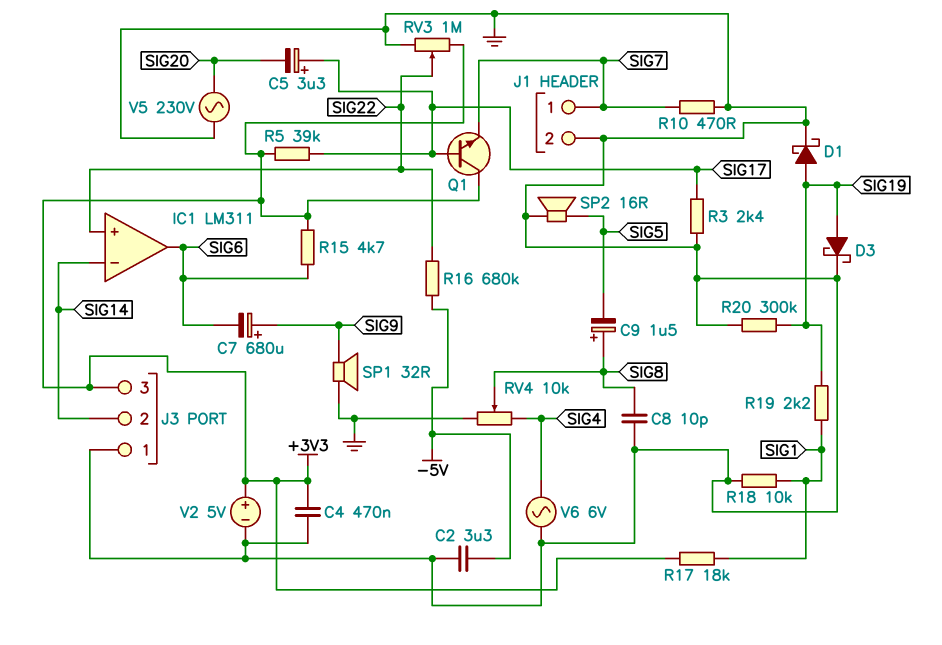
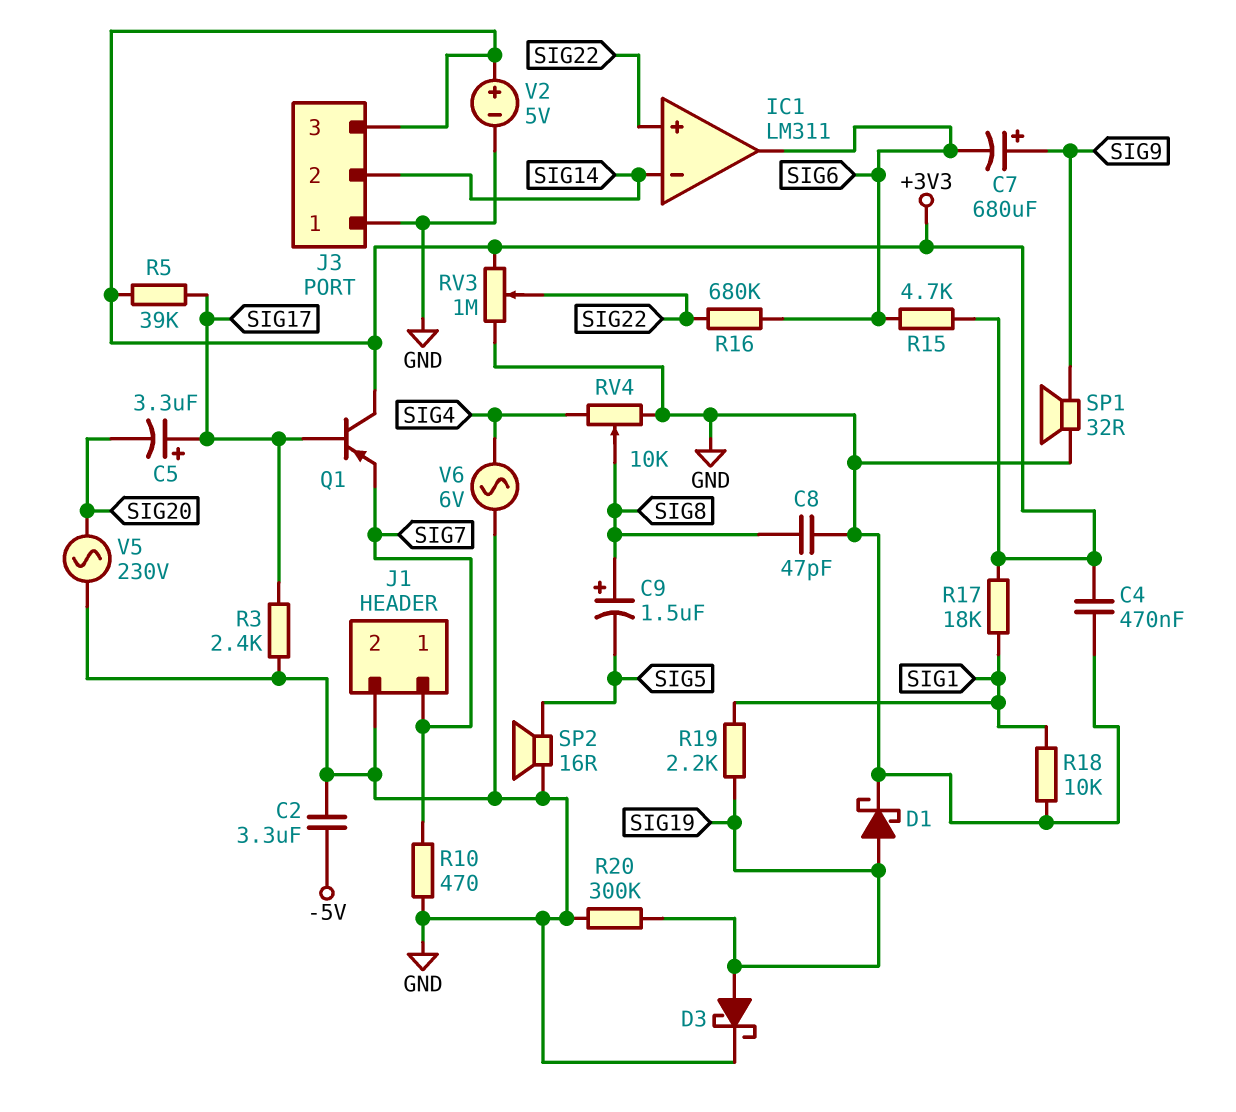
C8: 10pF (GND, SIG8) -> 47pF (GND, SIG8)
Q1: NPN (B SIG17, C +3V3, E SIG7) -> PNP (B SIG17, C +3V3, E SIG7)
R16: 680k (-5V, SIG22) -> 680k (SIG6, SIG22)

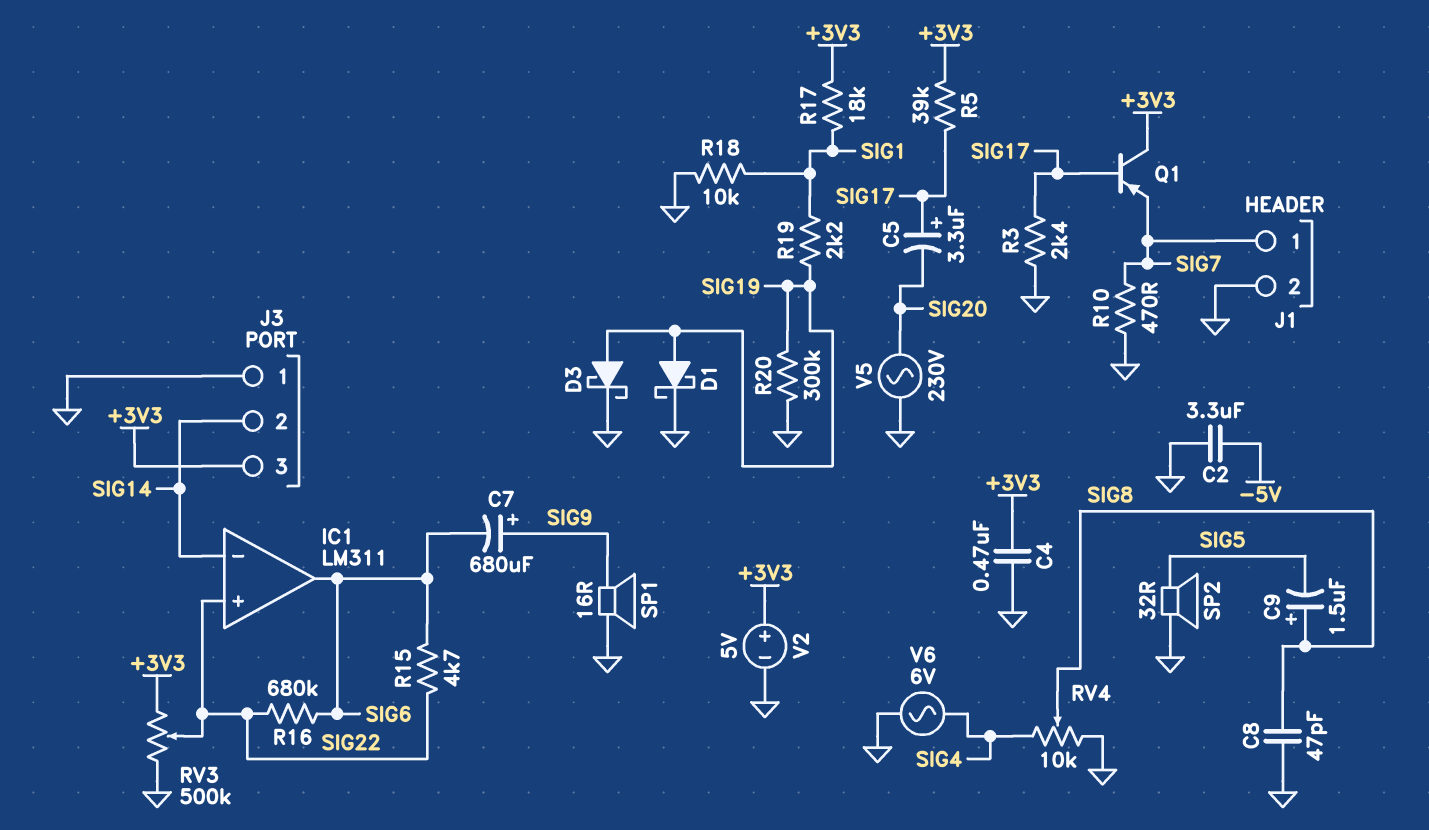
R15: 4.7k (+3V3, SIG6) -> 4.7k (SIG6, SIG22)
RV3: 1M (+3V3, GND, wiper SIG22) -> 500k (+3V3, GND, wiper SIG22)
SP1: speaker 32R (GND, SIG9) -> speaker 16R (GND, SIG9)
SP2: speaker 16R (GND, SIG5) -> speaker 32R (GND, SIG5)

